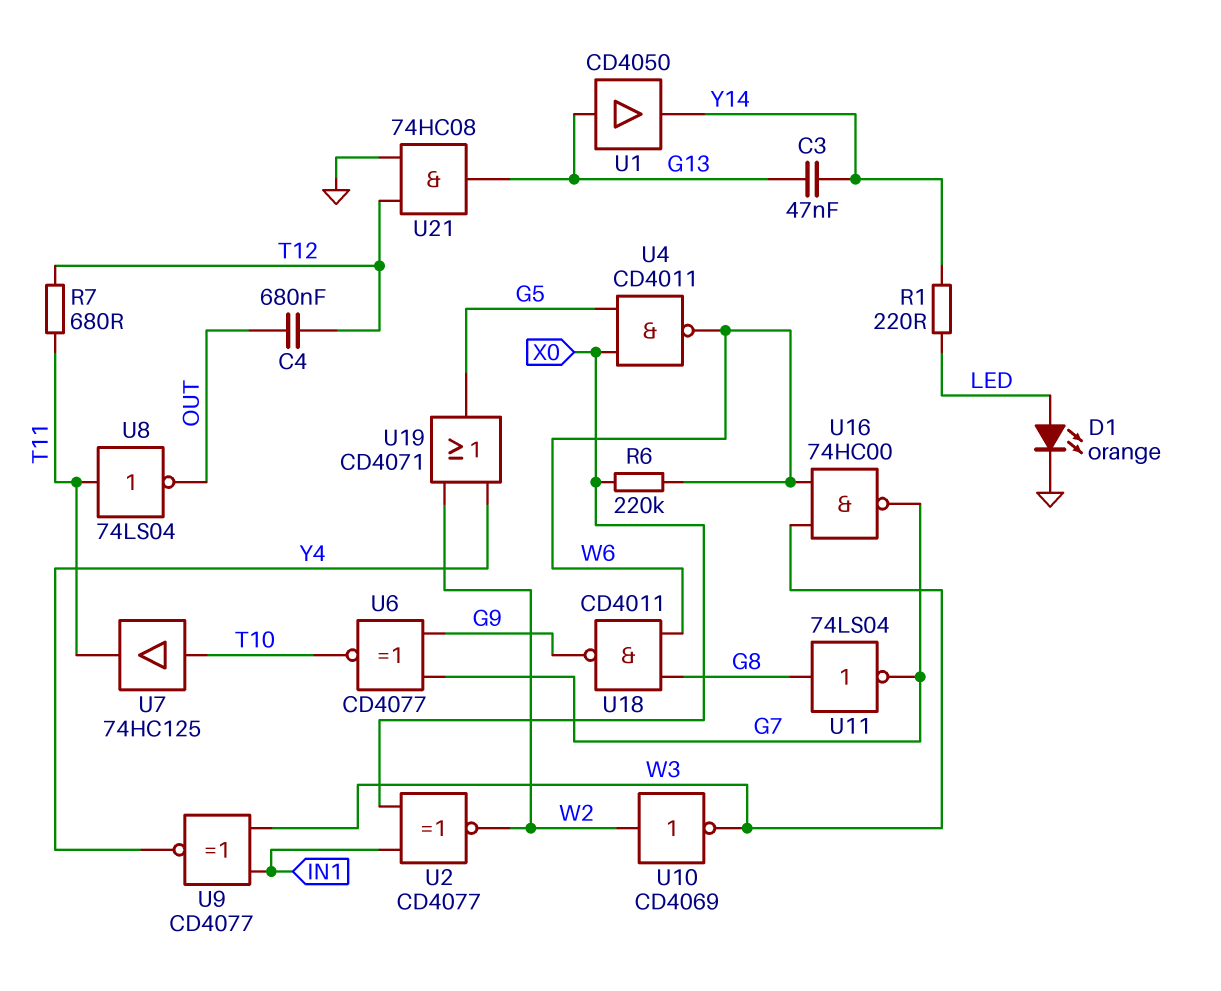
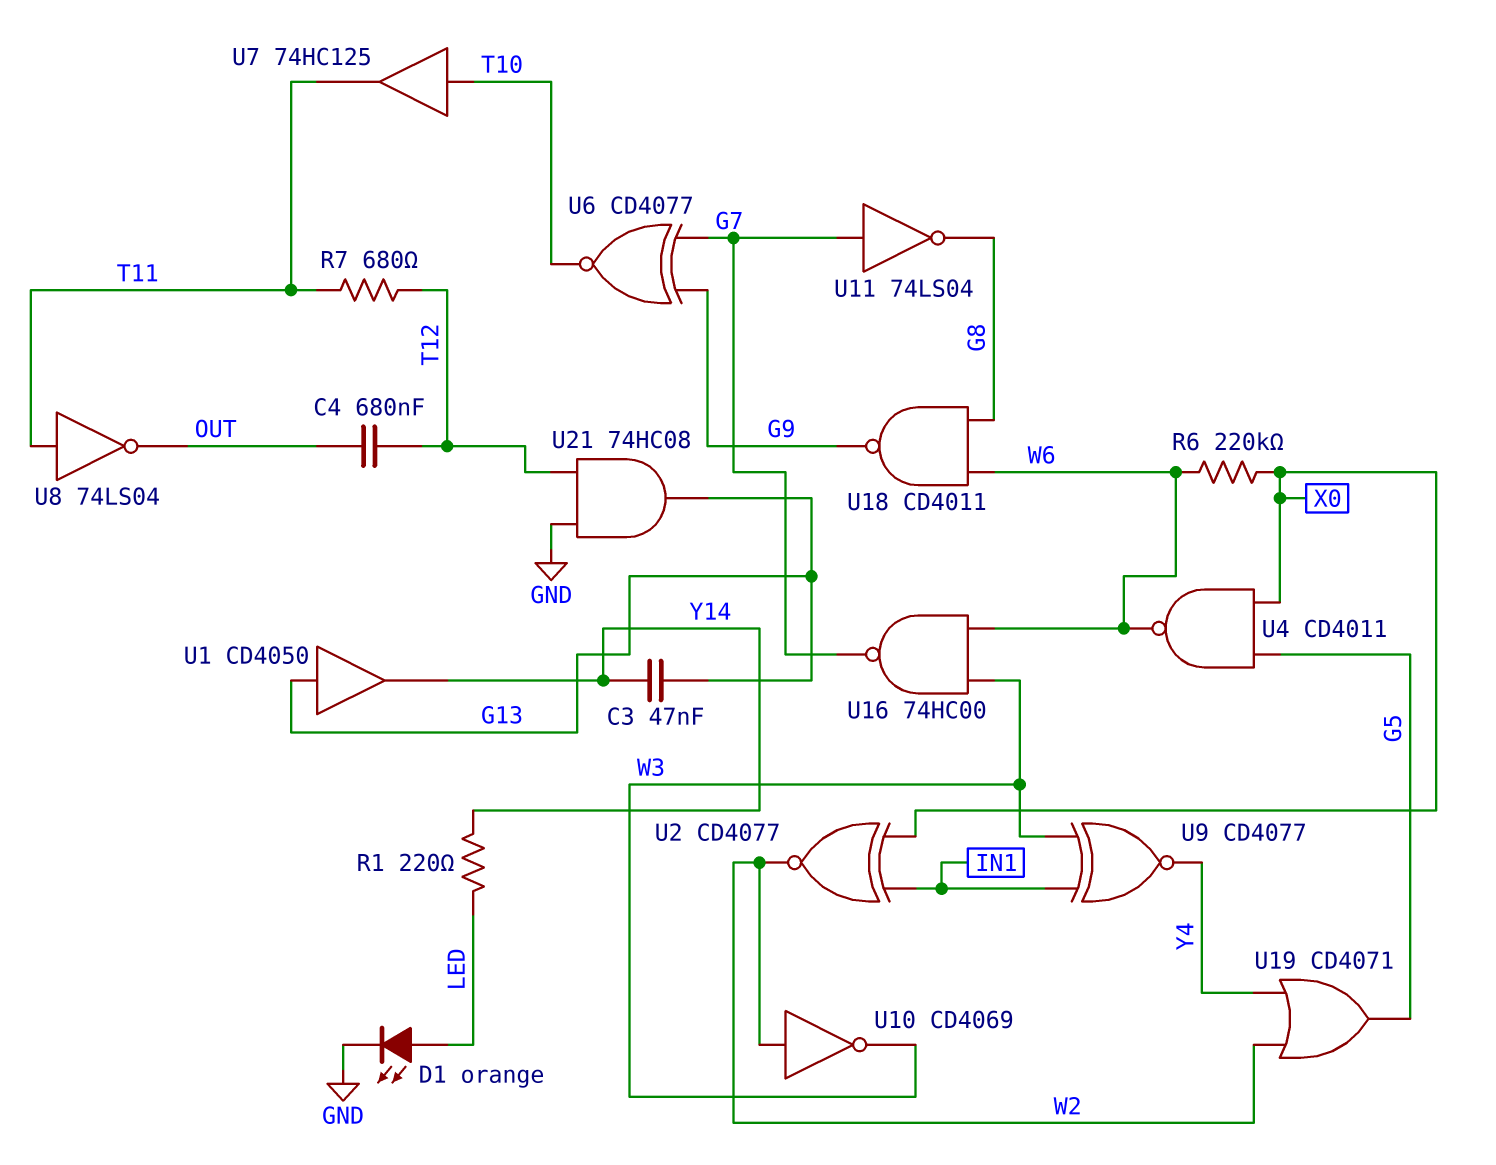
U11: NOT 74LS04 (in G8, out G7) -> NOT 74LS04 (in G7, out G8)

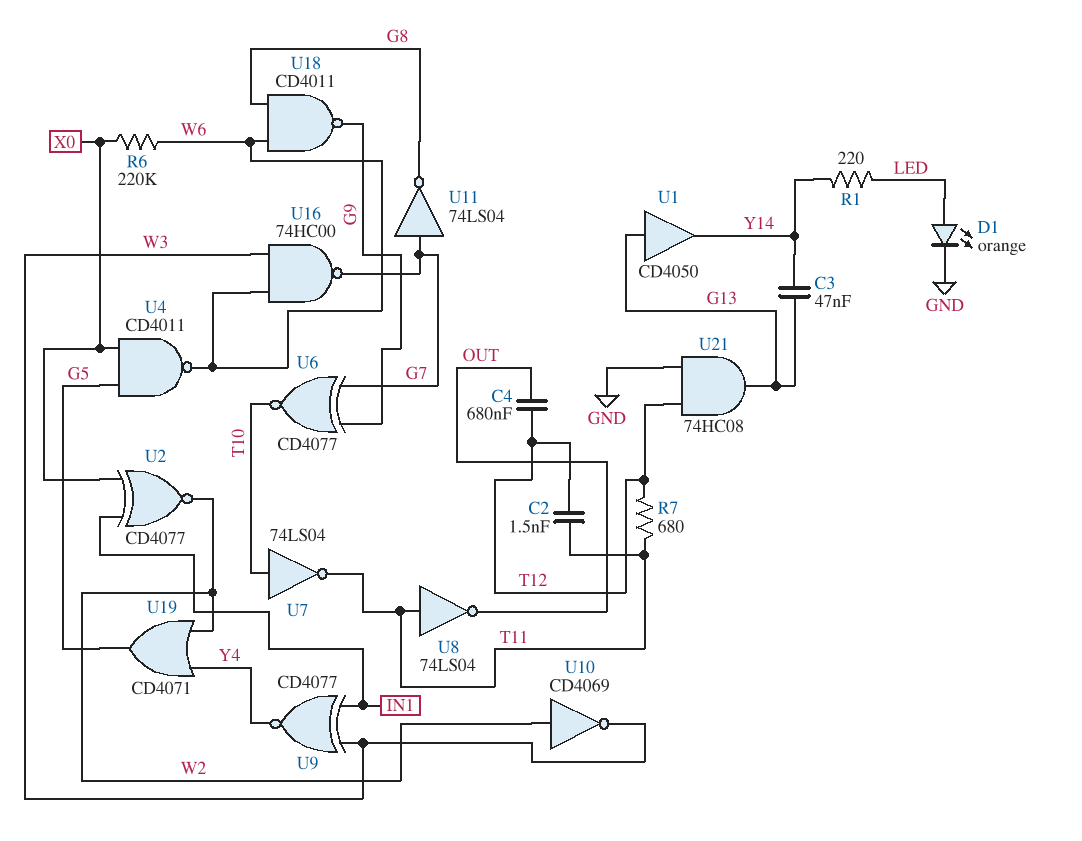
C2: none -> 1.5nF (T11, T12)
U7: buffer 74HC125 (in T10, out T11) -> NOT 74LS04 (in T10, out T11)

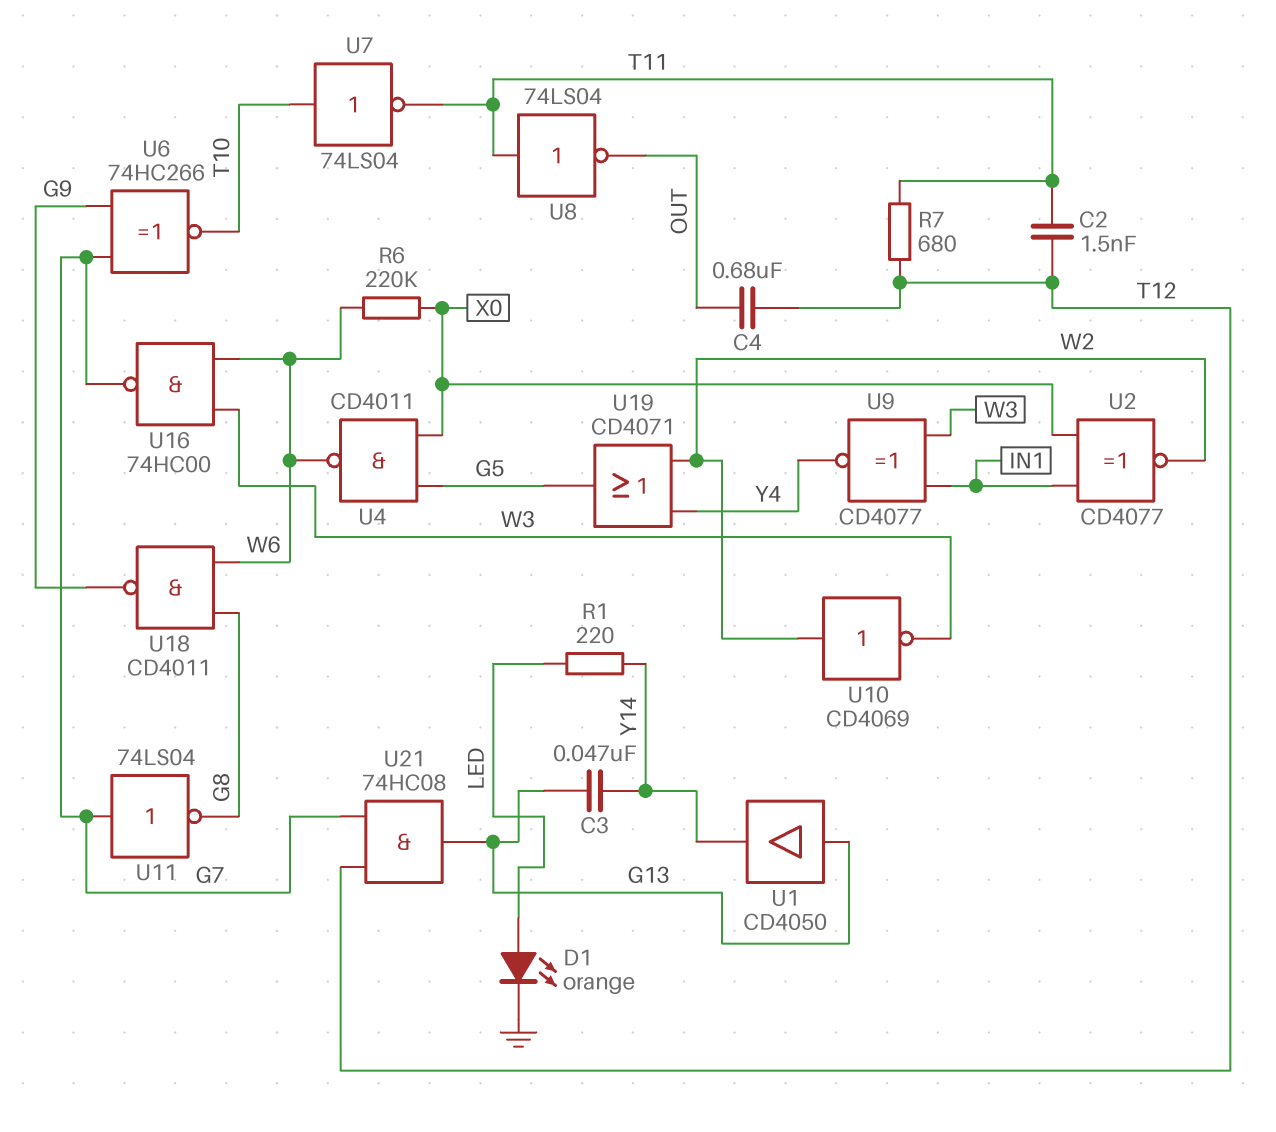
U6: XNOR CD4077 (in G7, in G9, out T10) -> XNOR 74HC266 (in G7, in G9, out T10)
U21: AND 74HC08 (in GND, in T12, out G13) -> AND 74HC08 (in G7, in T12, out G13)

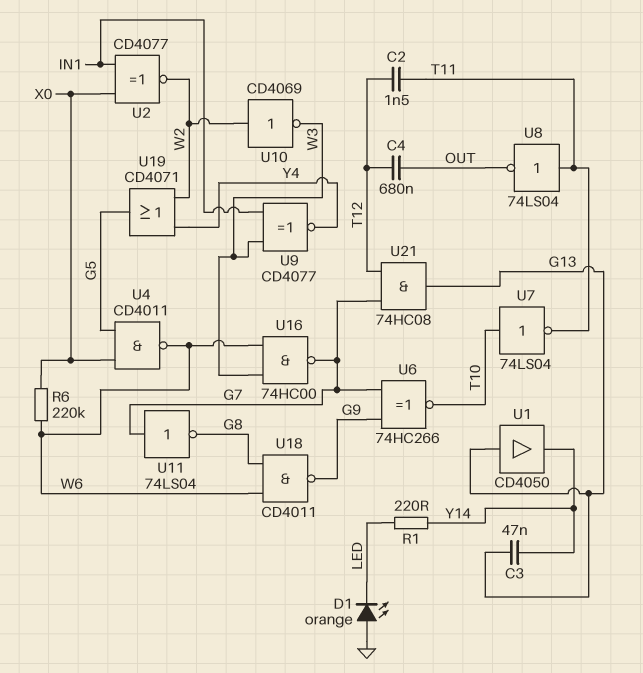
D1: LED orange (A LED, K GND) -> LED orange (A GND, K LED)
R7: 680 (T11, T12) -> none

